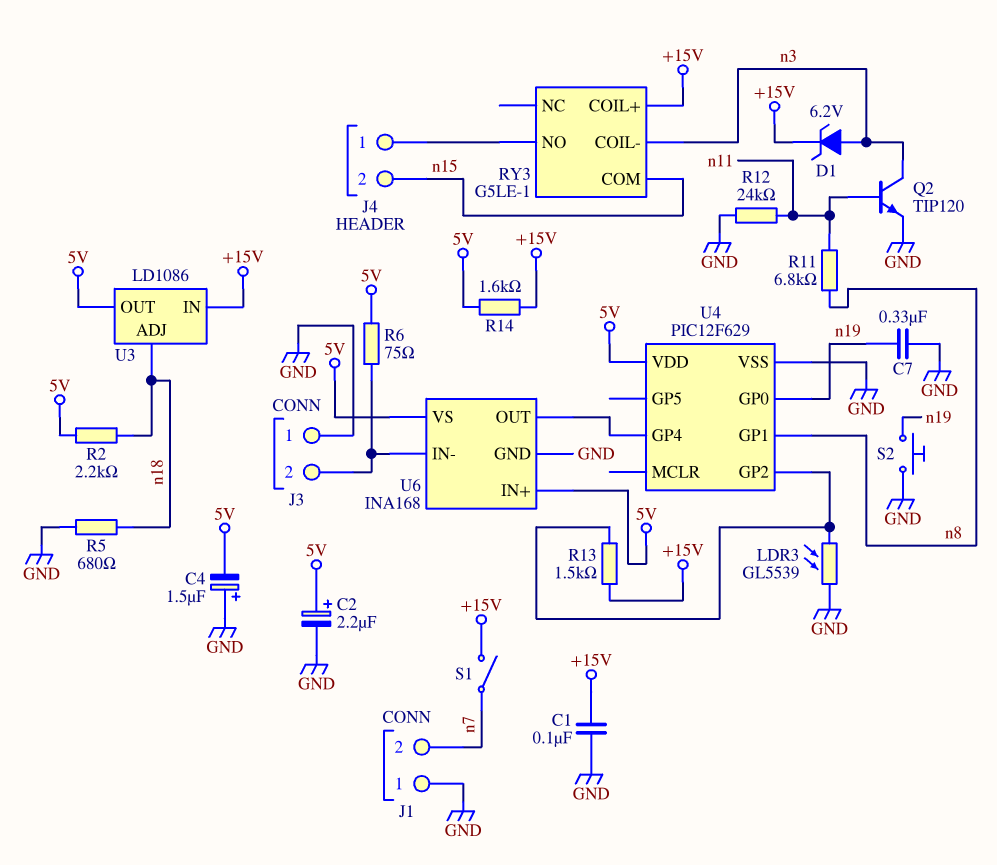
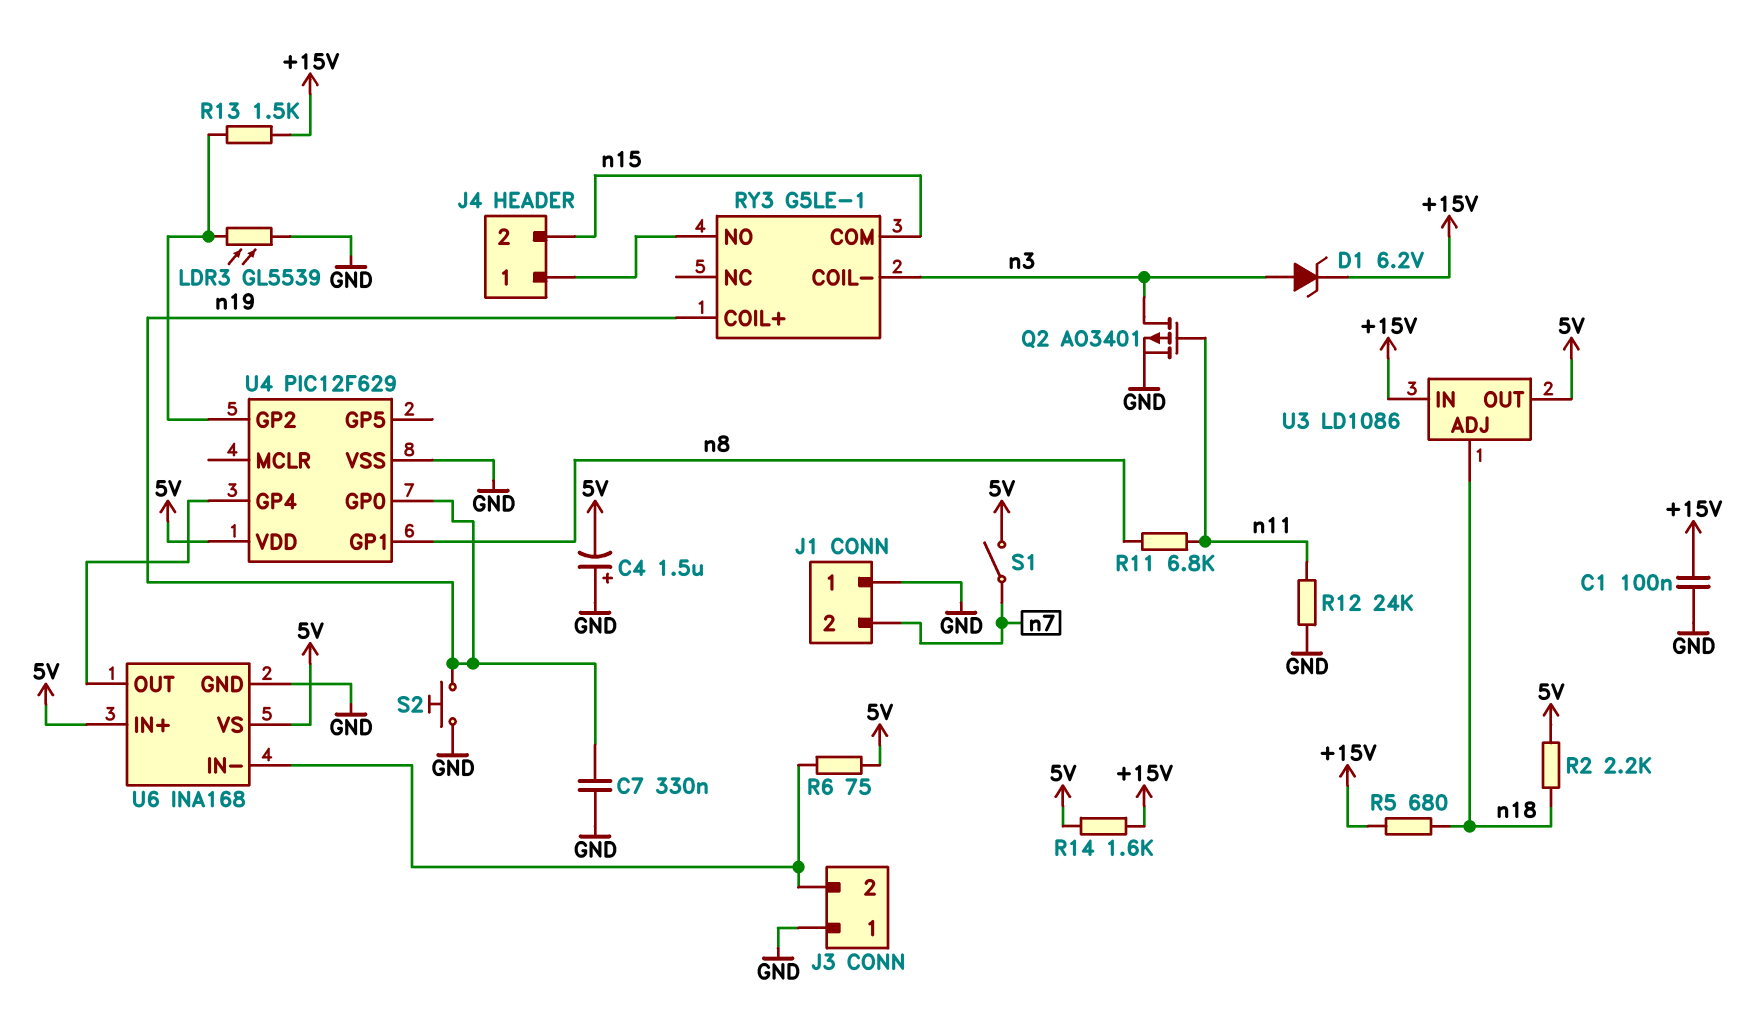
C2: 2.2uF (plus 5V, minus GND) -> none
Q2: NPN TIP120 (B n11, C n3, E GND) -> PMOS AO3401 (G n11, D n3, S GND)
R5: 680 (GND, n18) -> 680 (+15V, n18)
RY3 pin COIL+: +15V -> n19
S1: switch (+15V, n7) -> switch (5V, n7)

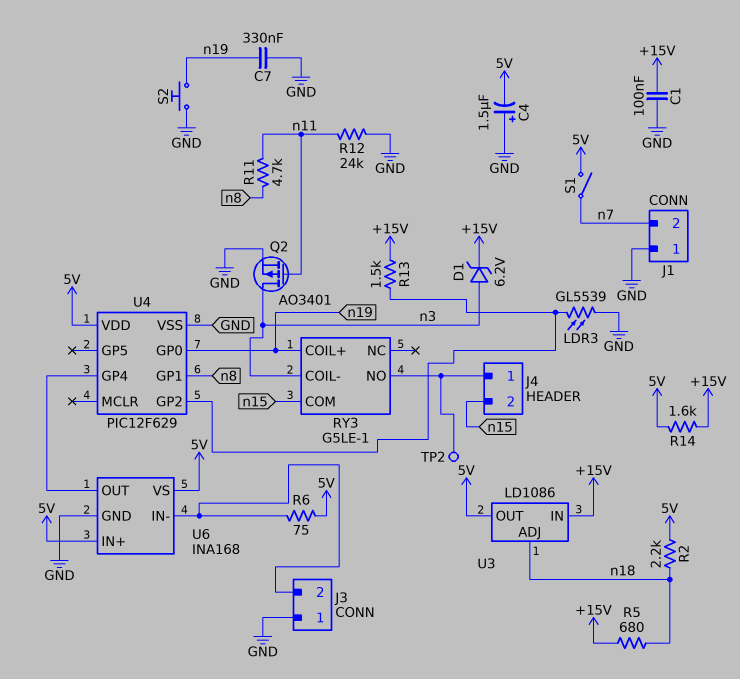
R11: 6.8k (n8, n11) -> 4.7k (n8, n11)
TP2: none -> test point (J4/1)

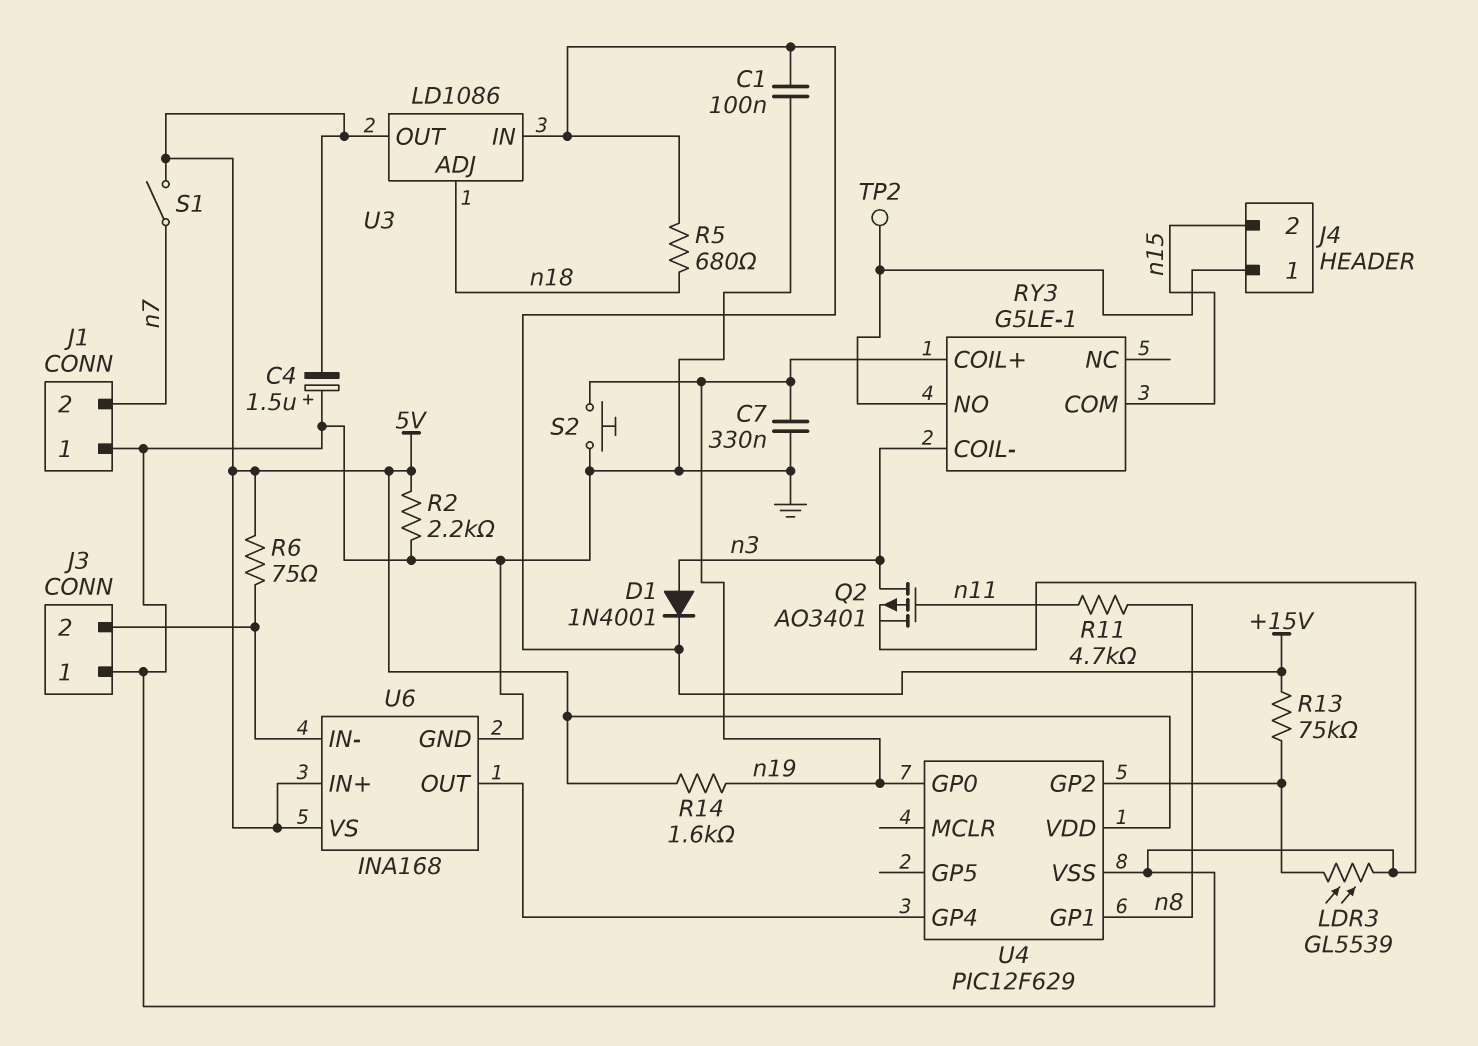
D1: zener 6.2V (A n3, K +15V) -> diode 1N4001 (A n3, K +15V)
R2: 2.2k (5V, n18) -> 2.2k (5V, GND)
R12: 24k (GND, n11) -> none
R13: 1.5k (+15V, U4/GP2) -> 75k (+15V, U4/GP2)
R14: 1.6k (+15V, 5V) -> 1.6k (5V, n19)

